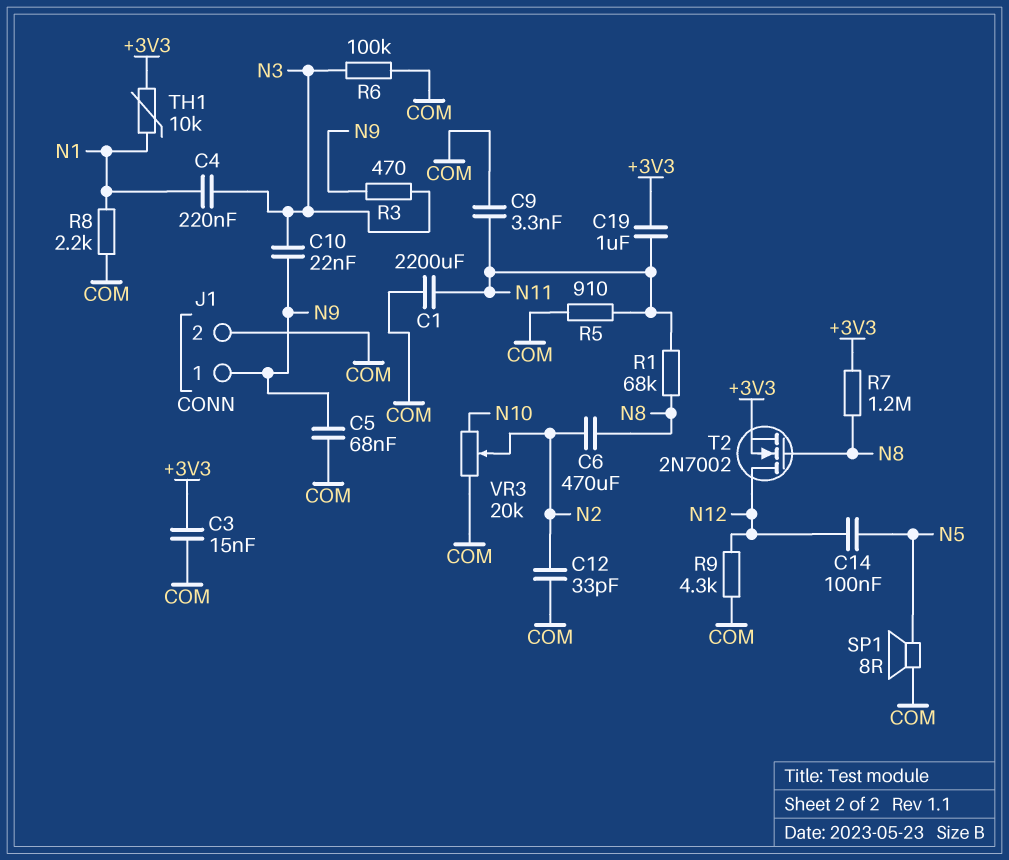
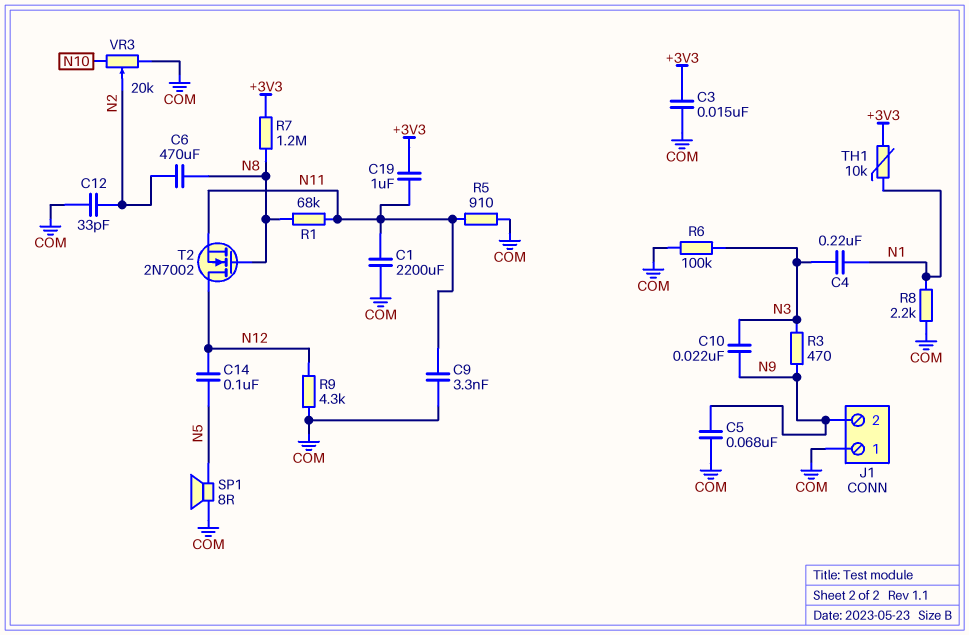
J1 pin 1: N9 -> COM
J1 pin 2: COM -> N9
T2: NMOS 2N7002 (G N8, D N12, S +3V3) -> NMOS 2N7002 (G N8, D N12, S N11)

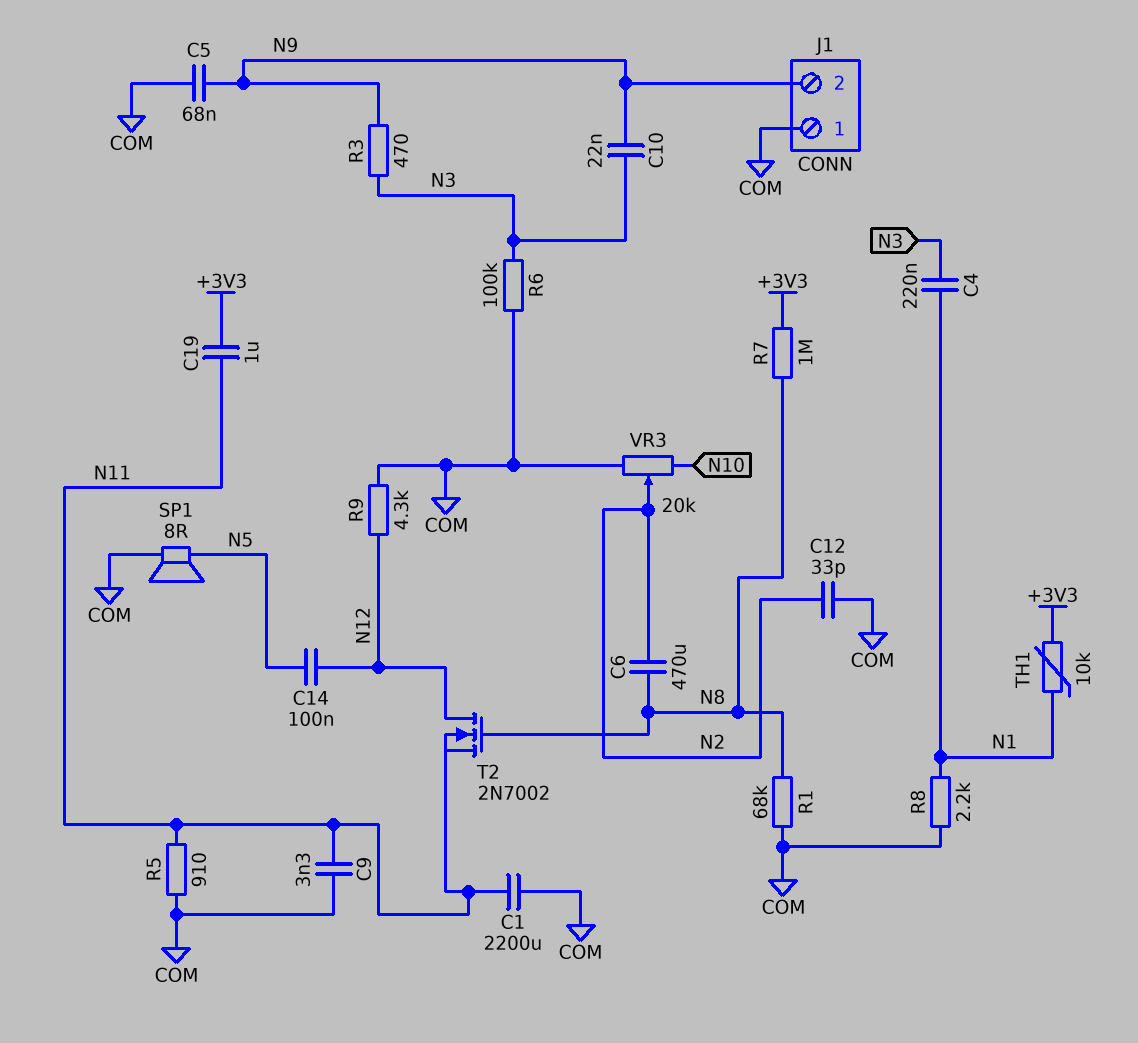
C3: 15nF (+3V3, COM) -> none
R1: 68k (N8, N11) -> 68k (COM, N8)
R7: 1.2M (+3V3, N8) -> 1M (+3V3, N8)

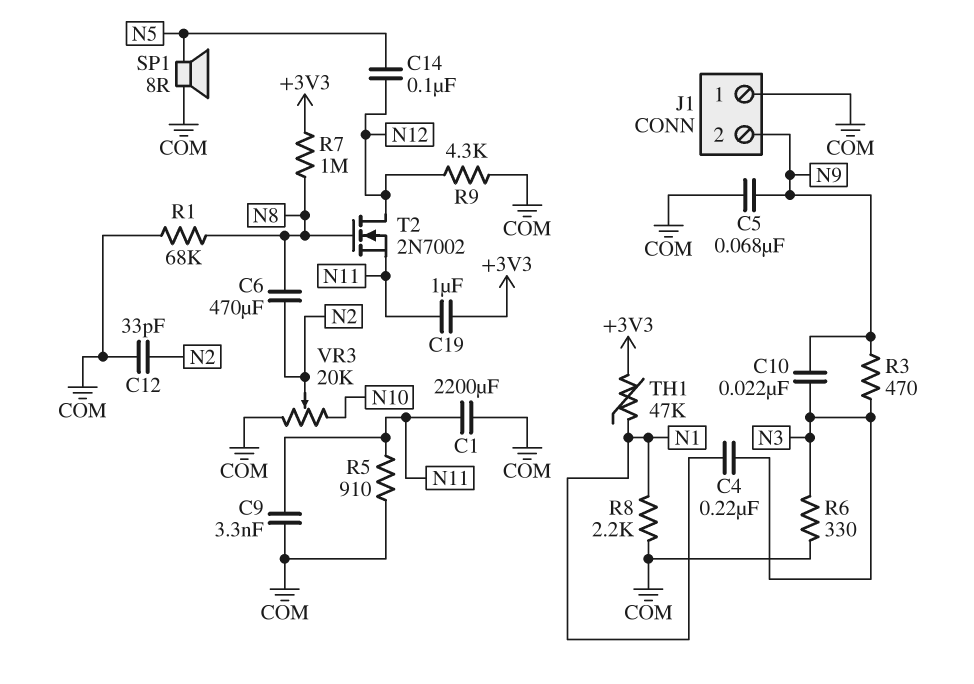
R6: 100k (COM, N3) -> 330 (COM, N3)
TH1: 10k (+3V3, N1) -> 47k (+3V3, N1)

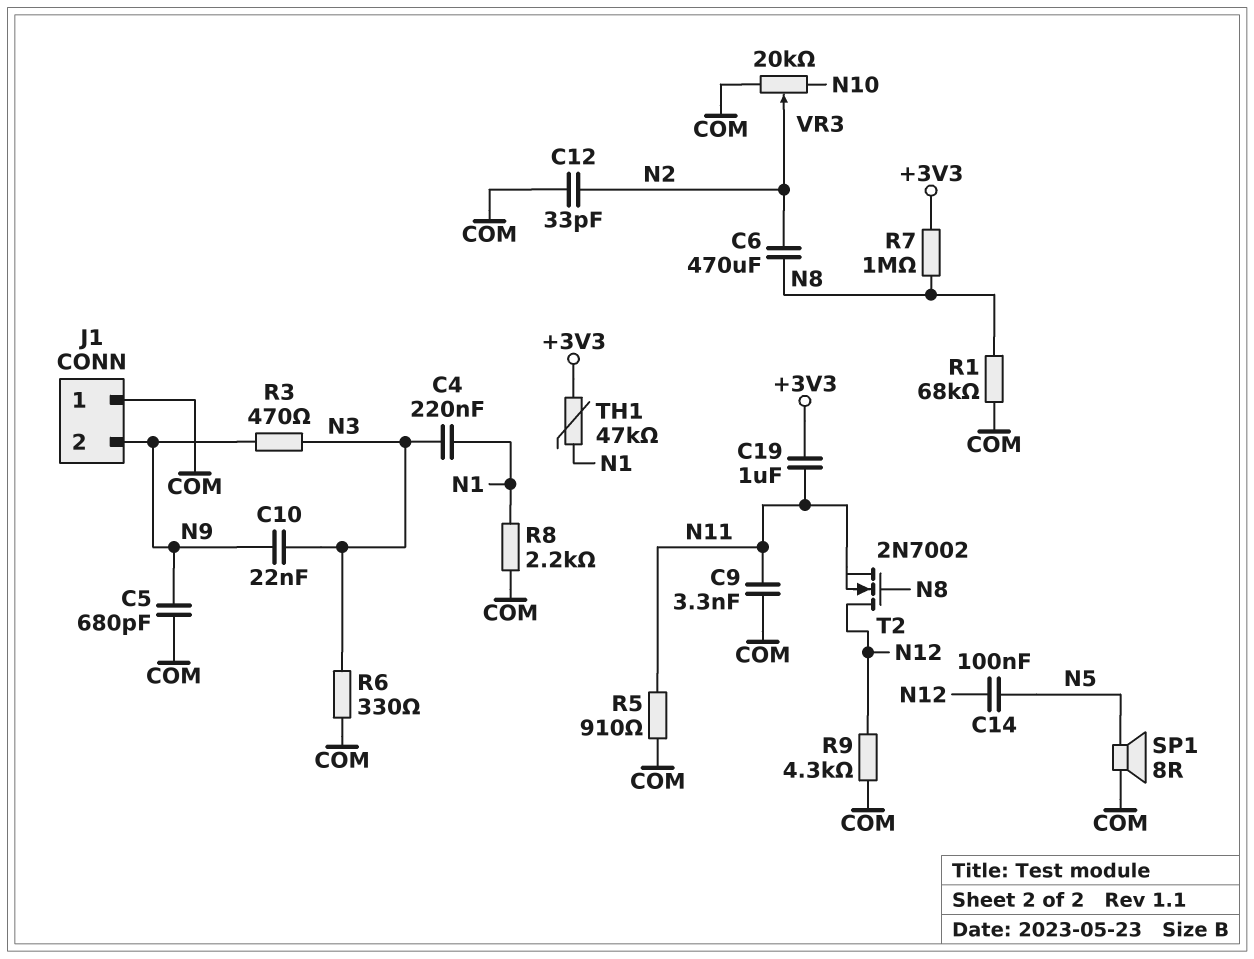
C1: 2200uF (COM, N11) -> none
C5: 68nF (COM, N9) -> 680pF (COM, N9)

